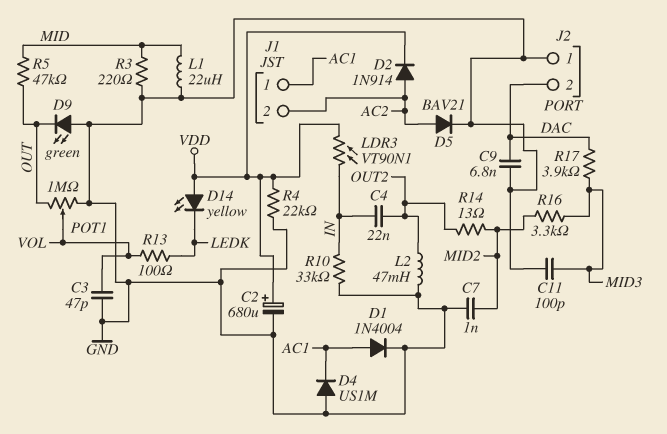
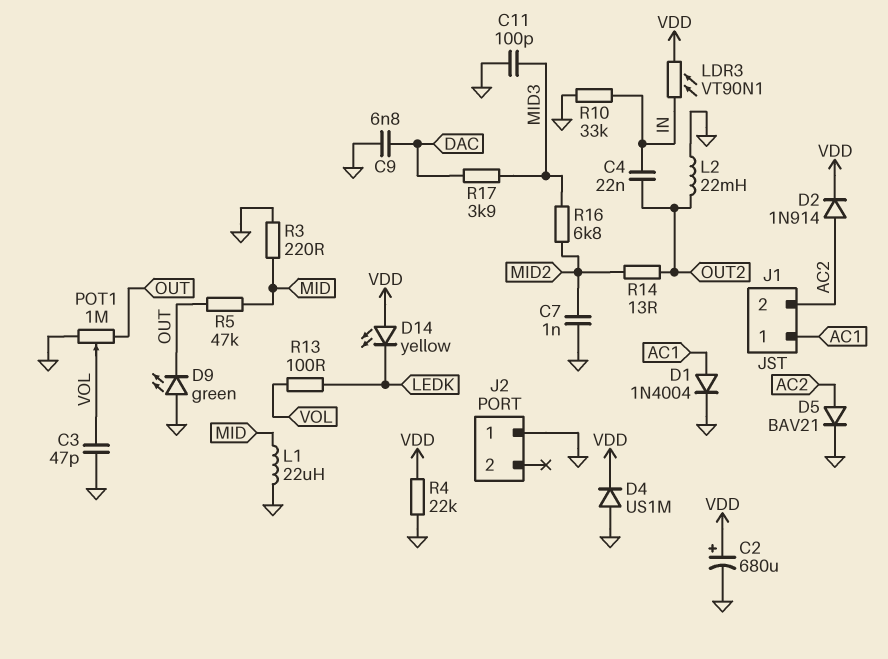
D4: diode US1M (A GND, K AC1) -> diode US1M (A GND, K VDD)
J2 pin 2: DAC -> none
L2: 47mH (GND, OUT2) -> 22mH (GND, OUT2)
R16: 3.3k (MID2, MID3) -> 6.8k (MID2, MID3)

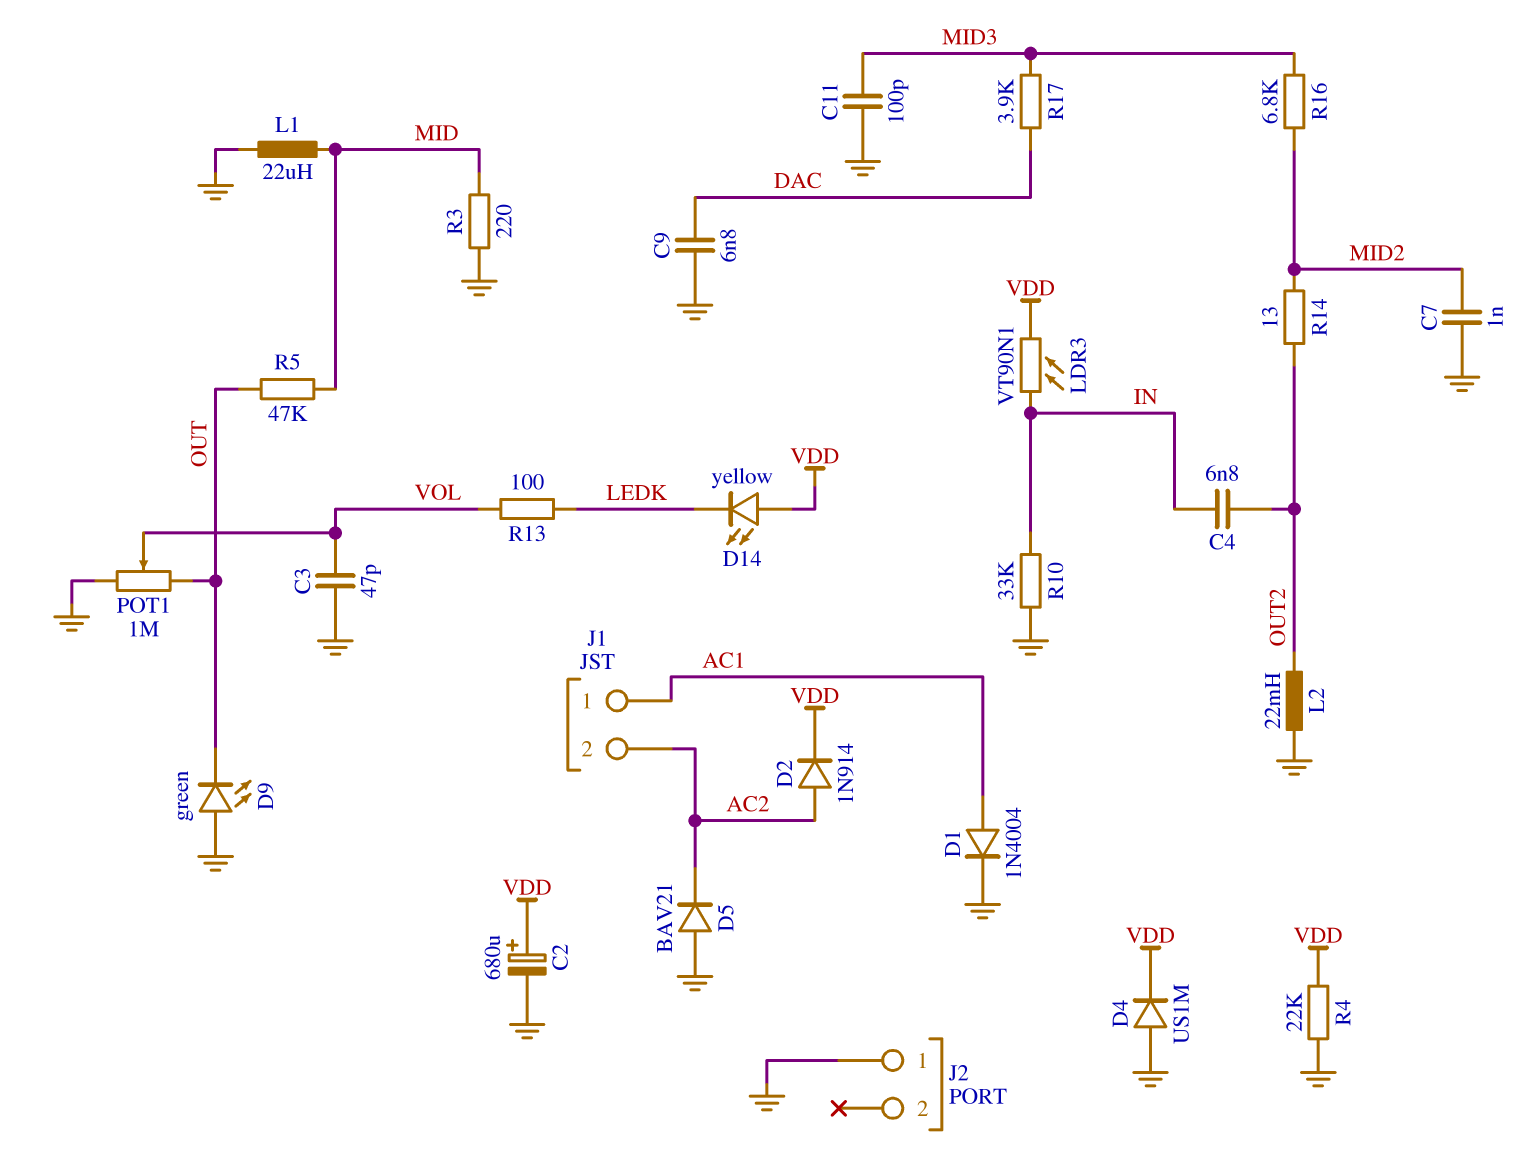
C4: 22nF (IN, OUT2) -> 6.8nF (IN, OUT2)
D5: diode BAV21 (A AC2, K GND) -> diode BAV21 (A GND, K AC2)

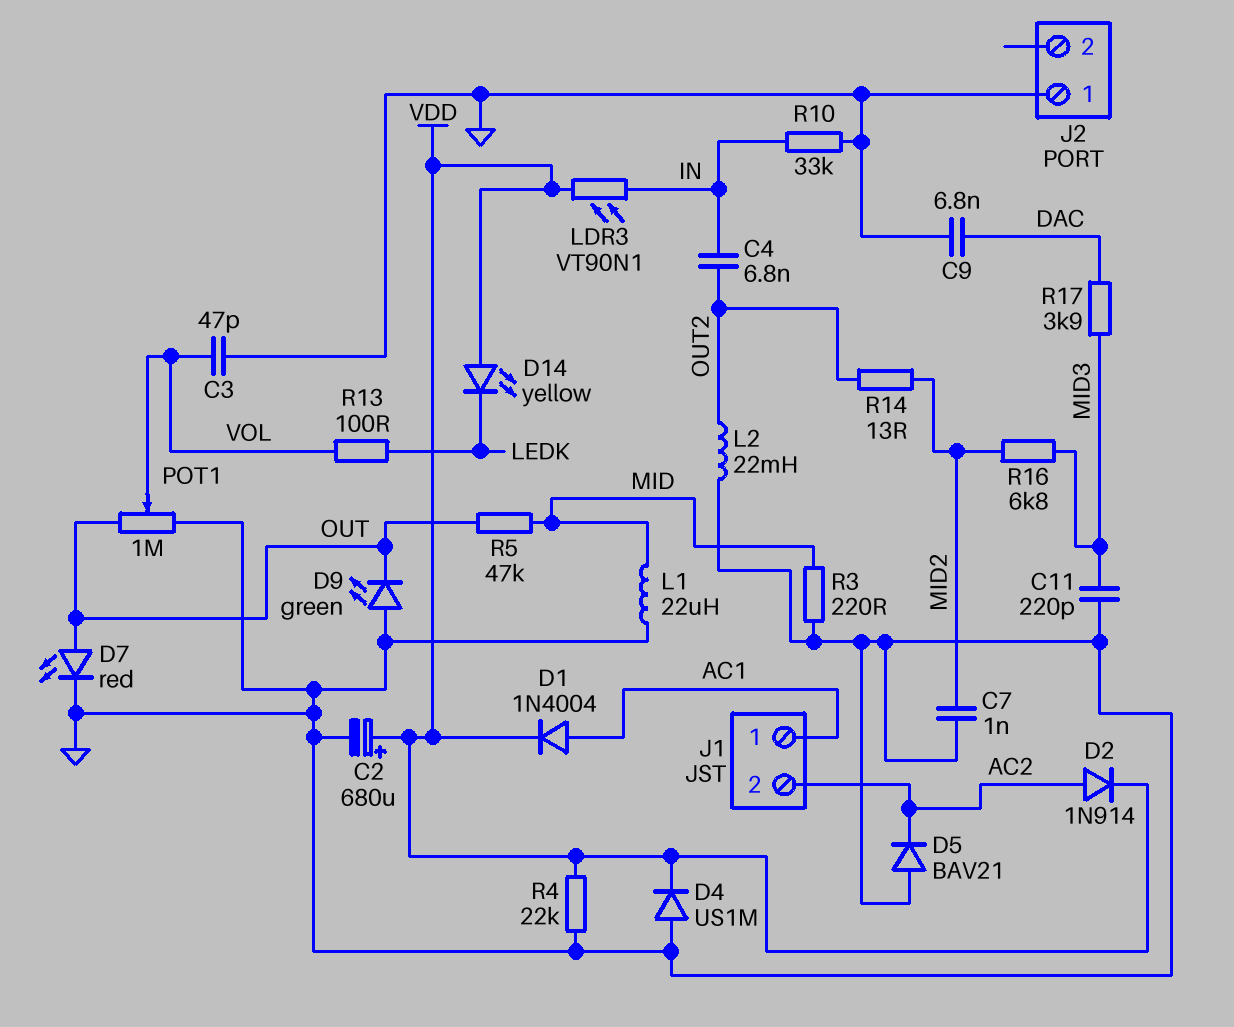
C11: 100pF (GND, MID3) -> 220pF (GND, MID3)
D1: diode 1N4004 (A AC1, K GND) -> diode 1N4004 (A AC1, K VDD)
D7: none -> LED red (A OUT, K GND)

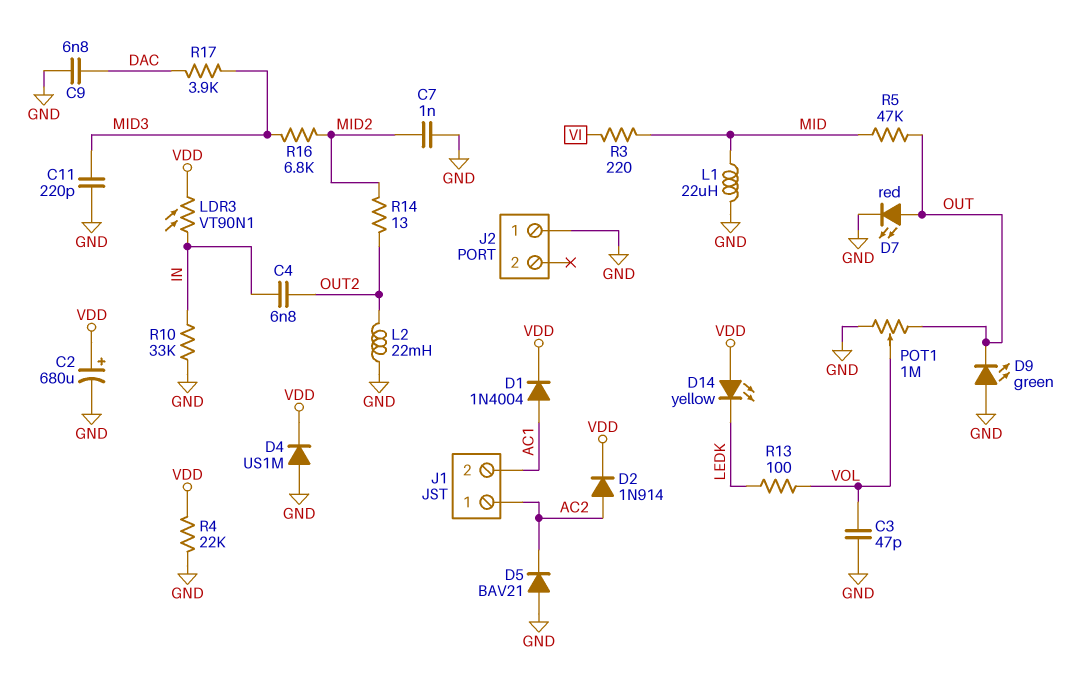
J1 pin 1: AC1 -> AC2
J1 pin 2: AC2 -> AC1
R3: 220 (GND, MID) -> 220 (MID, VI)

